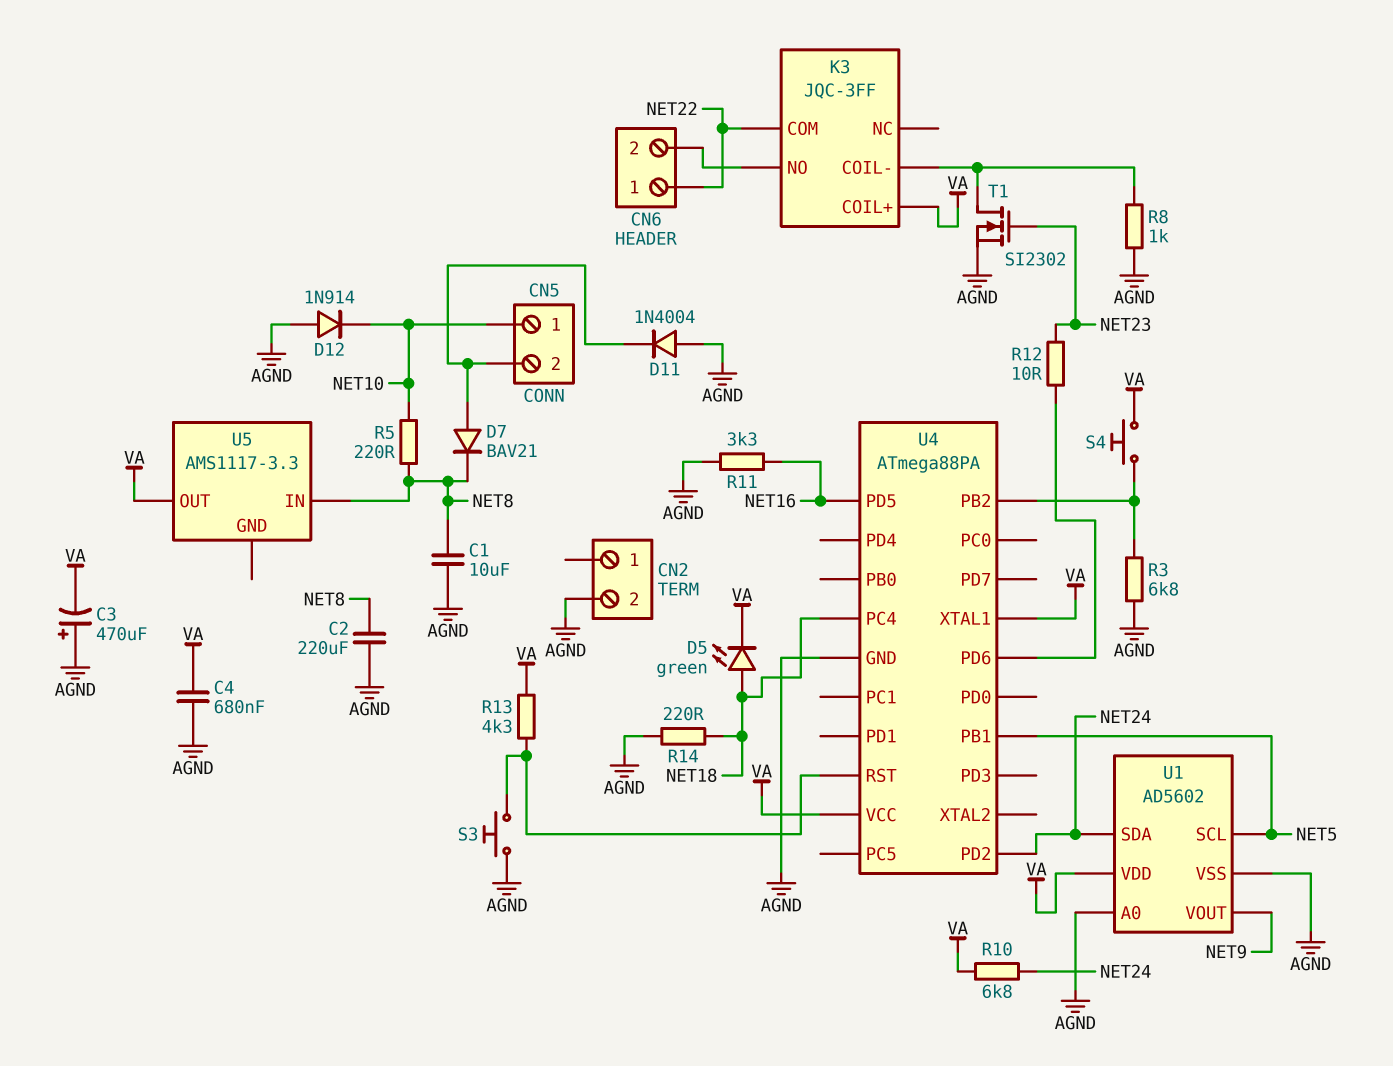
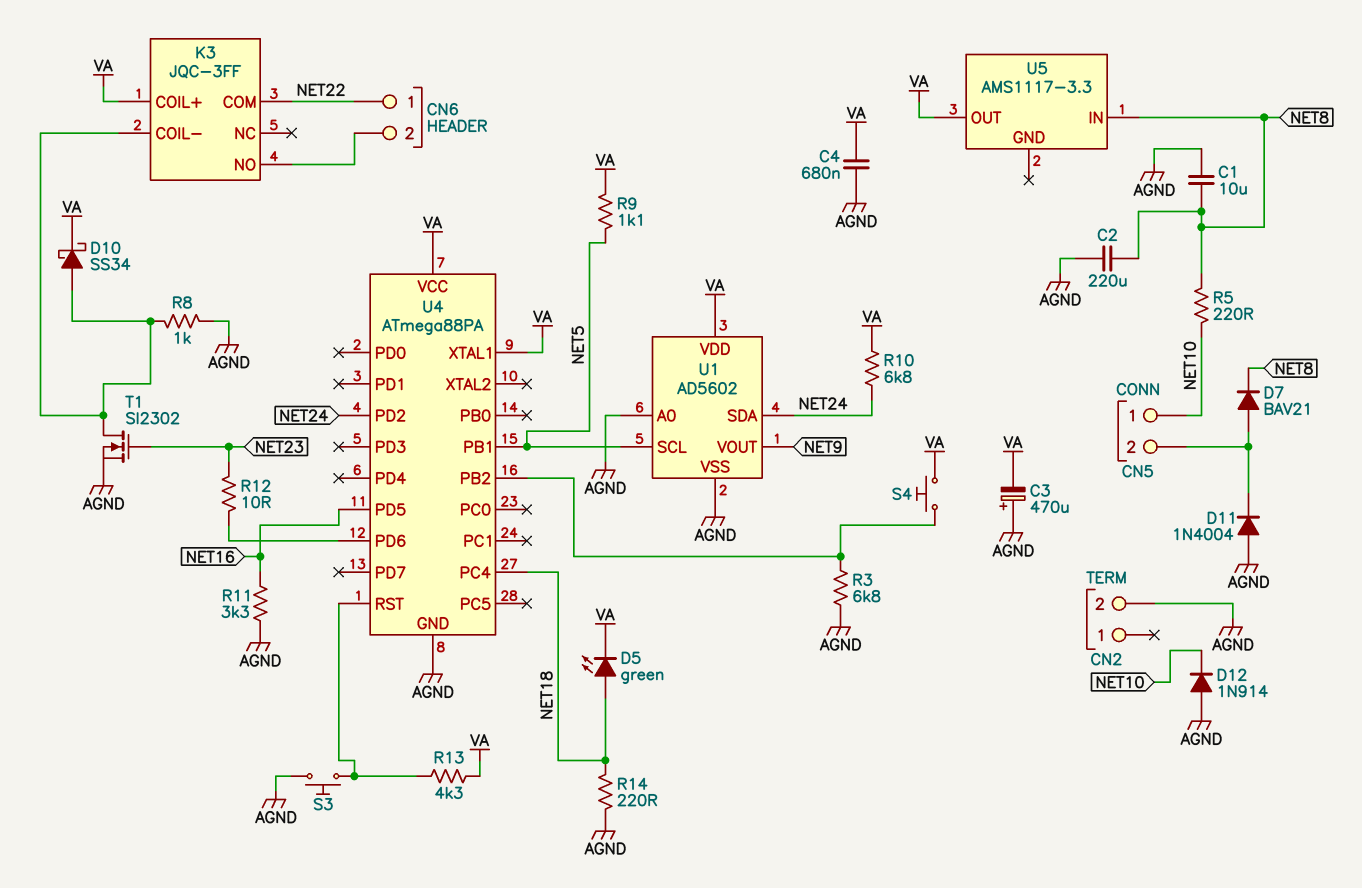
D10: none -> schottky SS34 (A K3/COIL-, K VA)
R9: none -> 1.1k (NET5, VA)

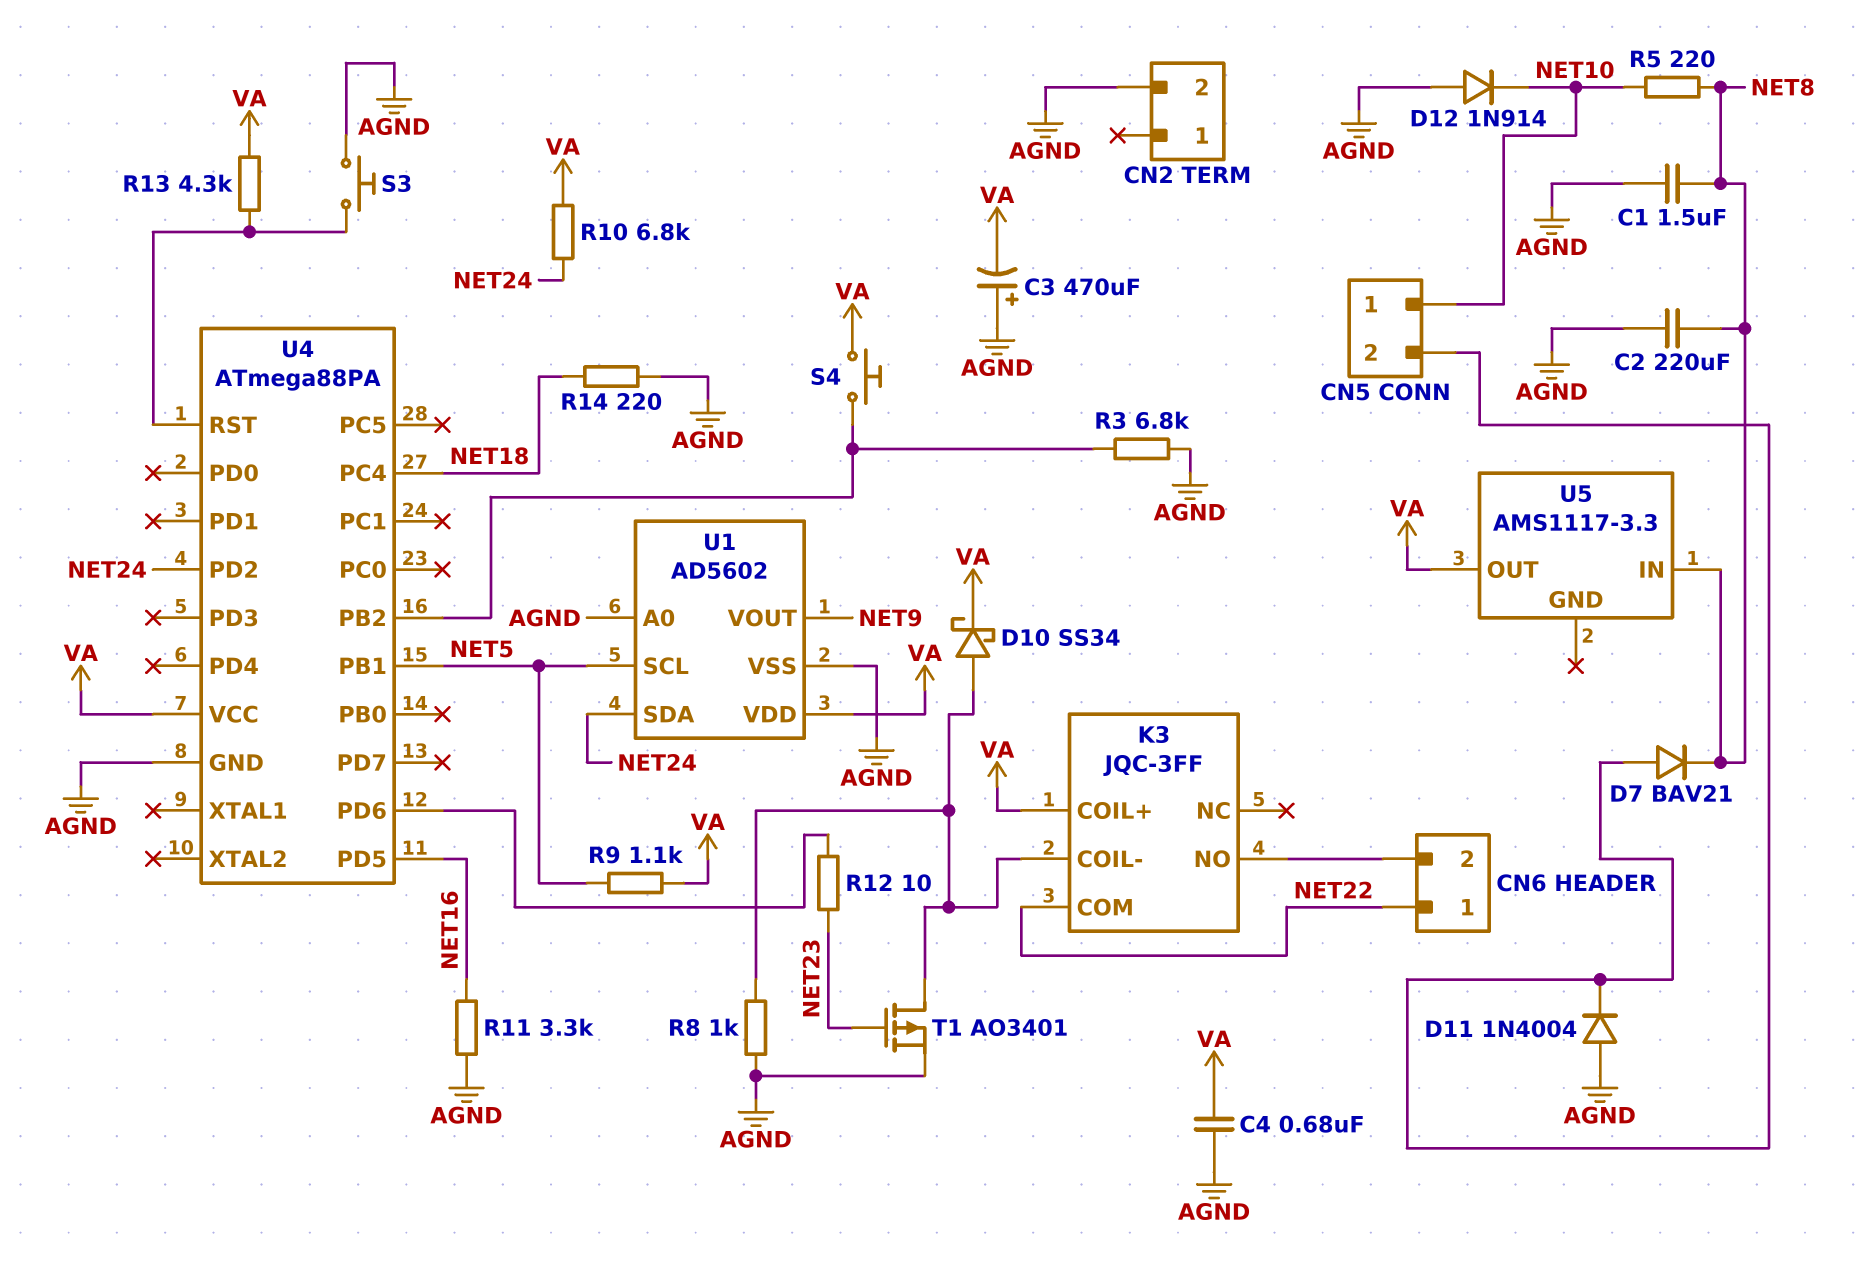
C1: 10uF (AGND, NET8) -> 1.5uF (AGND, NET8)
D5: LED green (A NET18, K VA) -> none
T1: NMOS SI2302 (G NET23, D K3/COIL-, S AGND) -> PMOS AO3401 (G NET23, D K3/COIL-, S AGND)
U4 pin XTAL1: VA -> none

